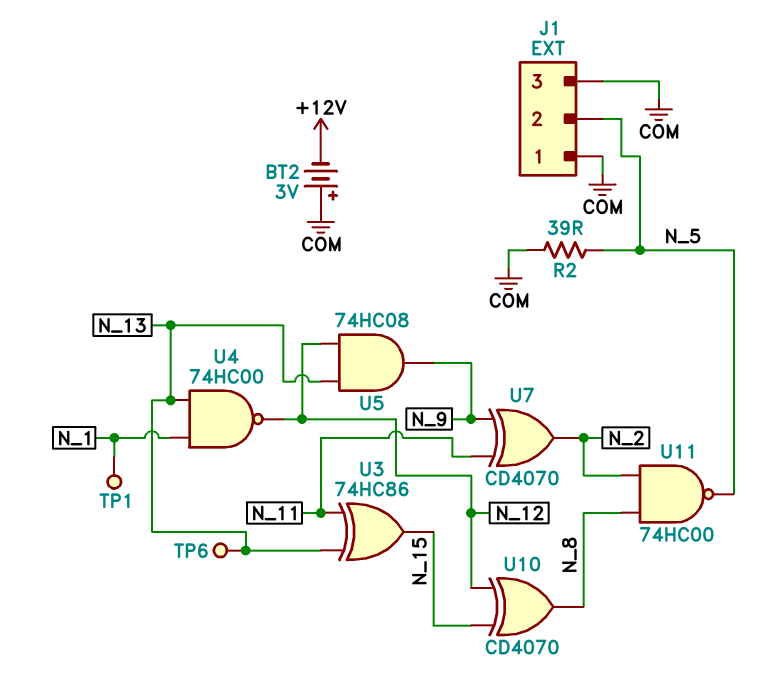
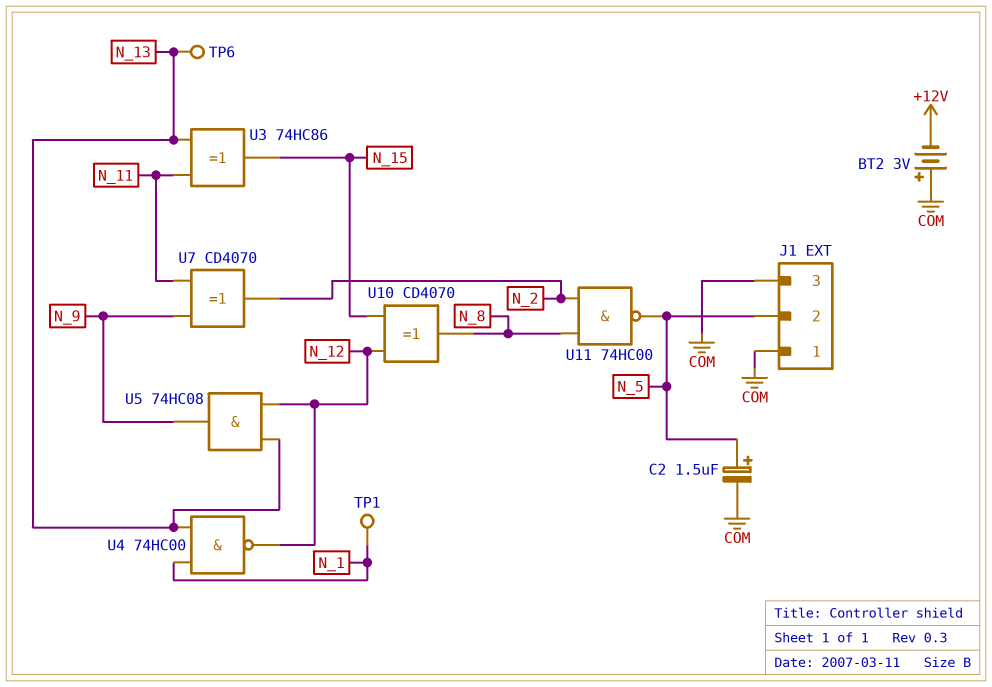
C2: none -> 1.5uF (plus N_5, minus COM)
R2: 39 (COM, N_5) -> none

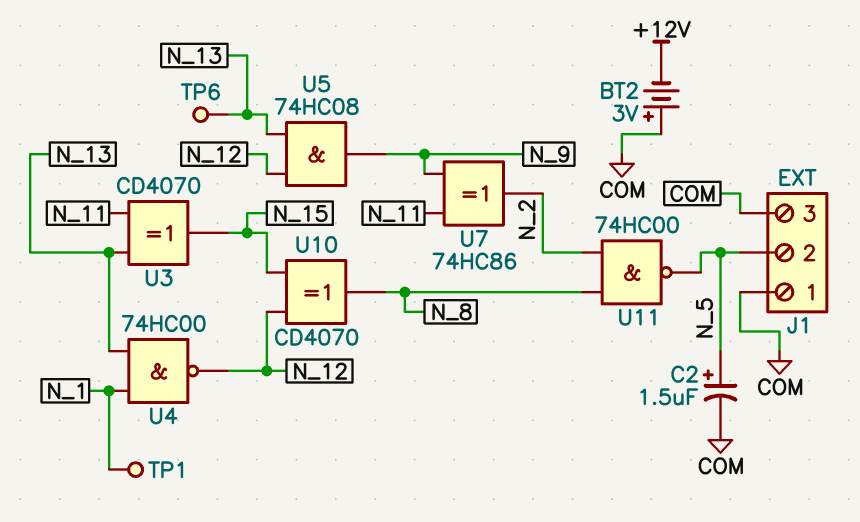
U3: XOR 74HC86 (in N_11, in N_13, out N_15) -> XOR CD4070 (in N_11, in N_13, out N_15)
U7: XOR CD4070 (in N_9, in N_11, out N_2) -> XOR 74HC86 (in N_9, in N_11, out N_2)

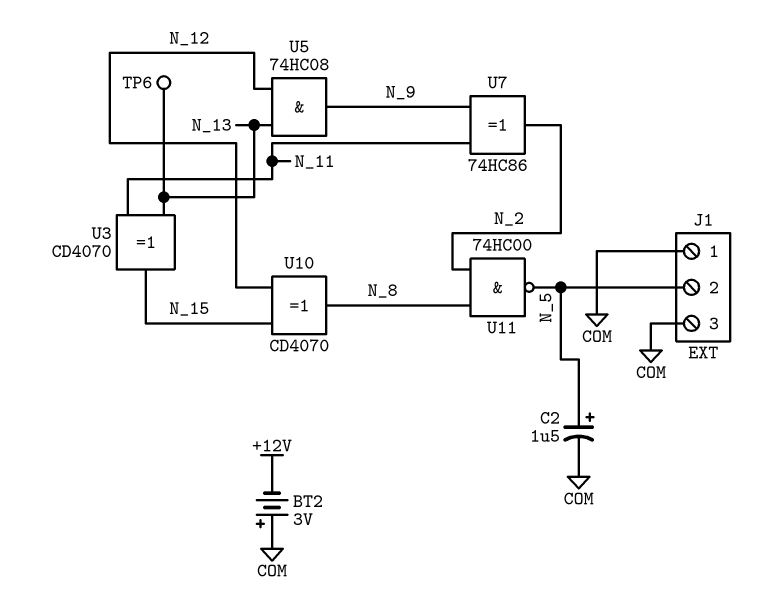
TP1: test point (N_1) -> none
U4: NAND 74HC00 (in N_1, in N_13, out N_12) -> none

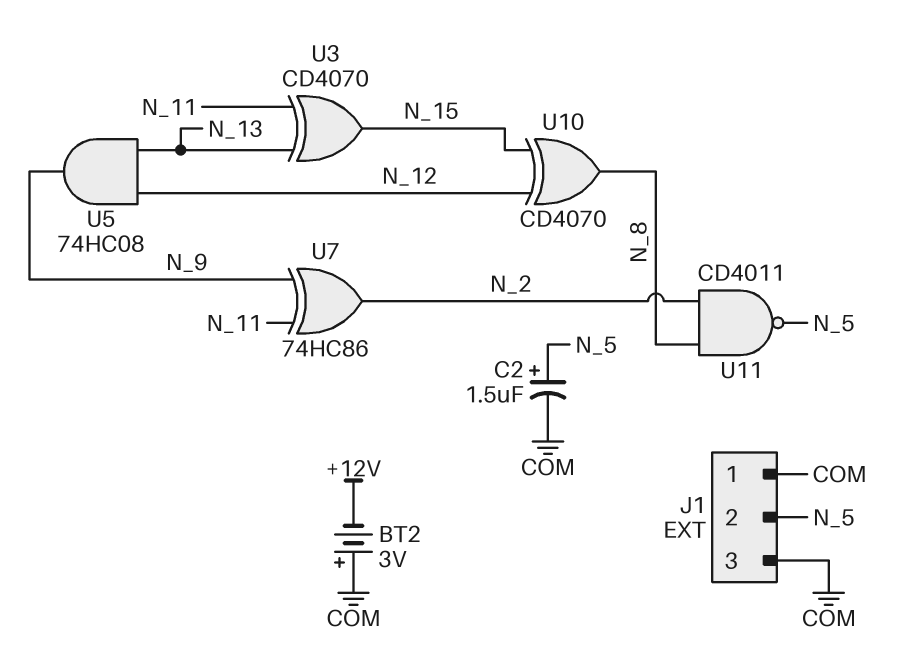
TP6: test point (N_13) -> none
U11: NAND 74HC00 (in N_2, in N_8, out N_5) -> NAND CD4011 (in N_2, in N_8, out N_5)

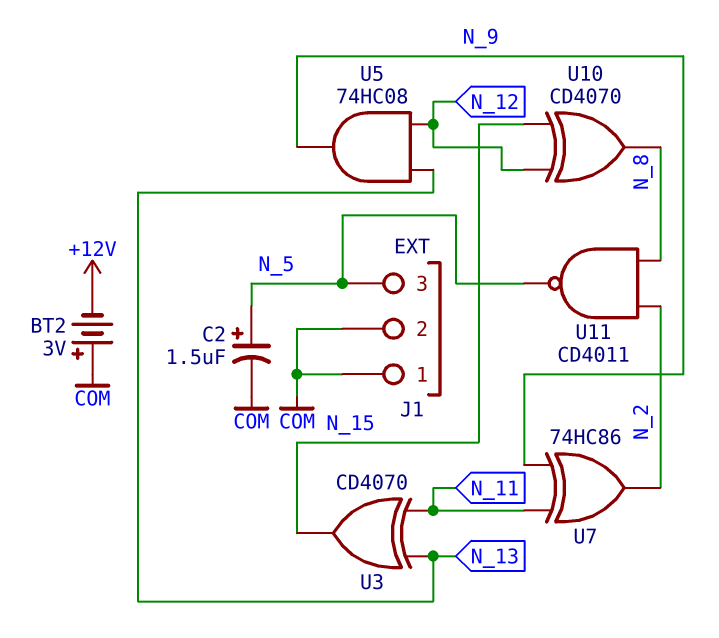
J1 pin 2: N_5 -> COM
J1 pin 3: COM -> N_5

